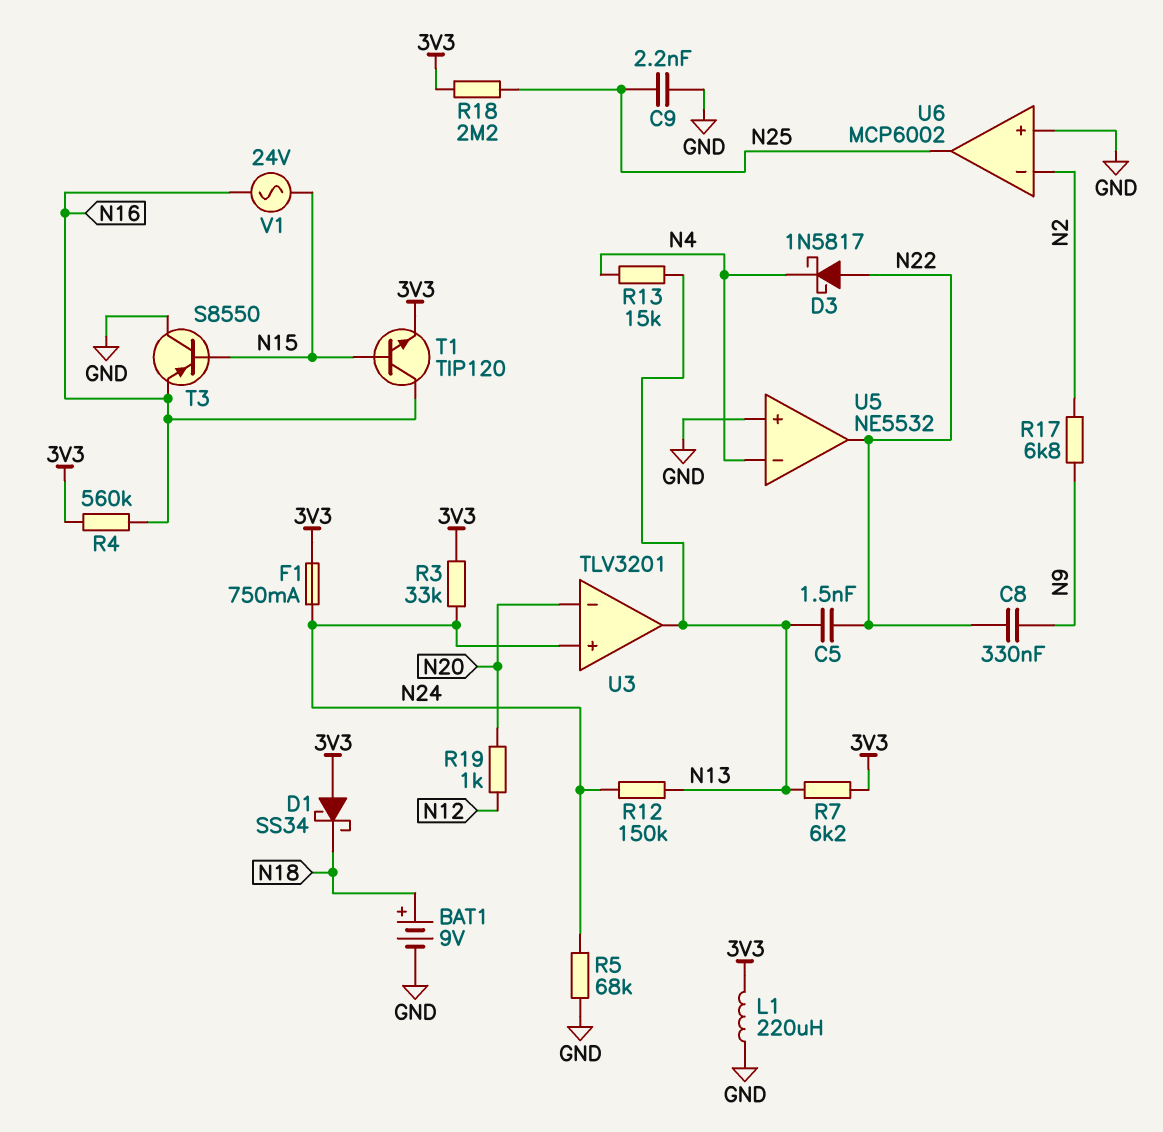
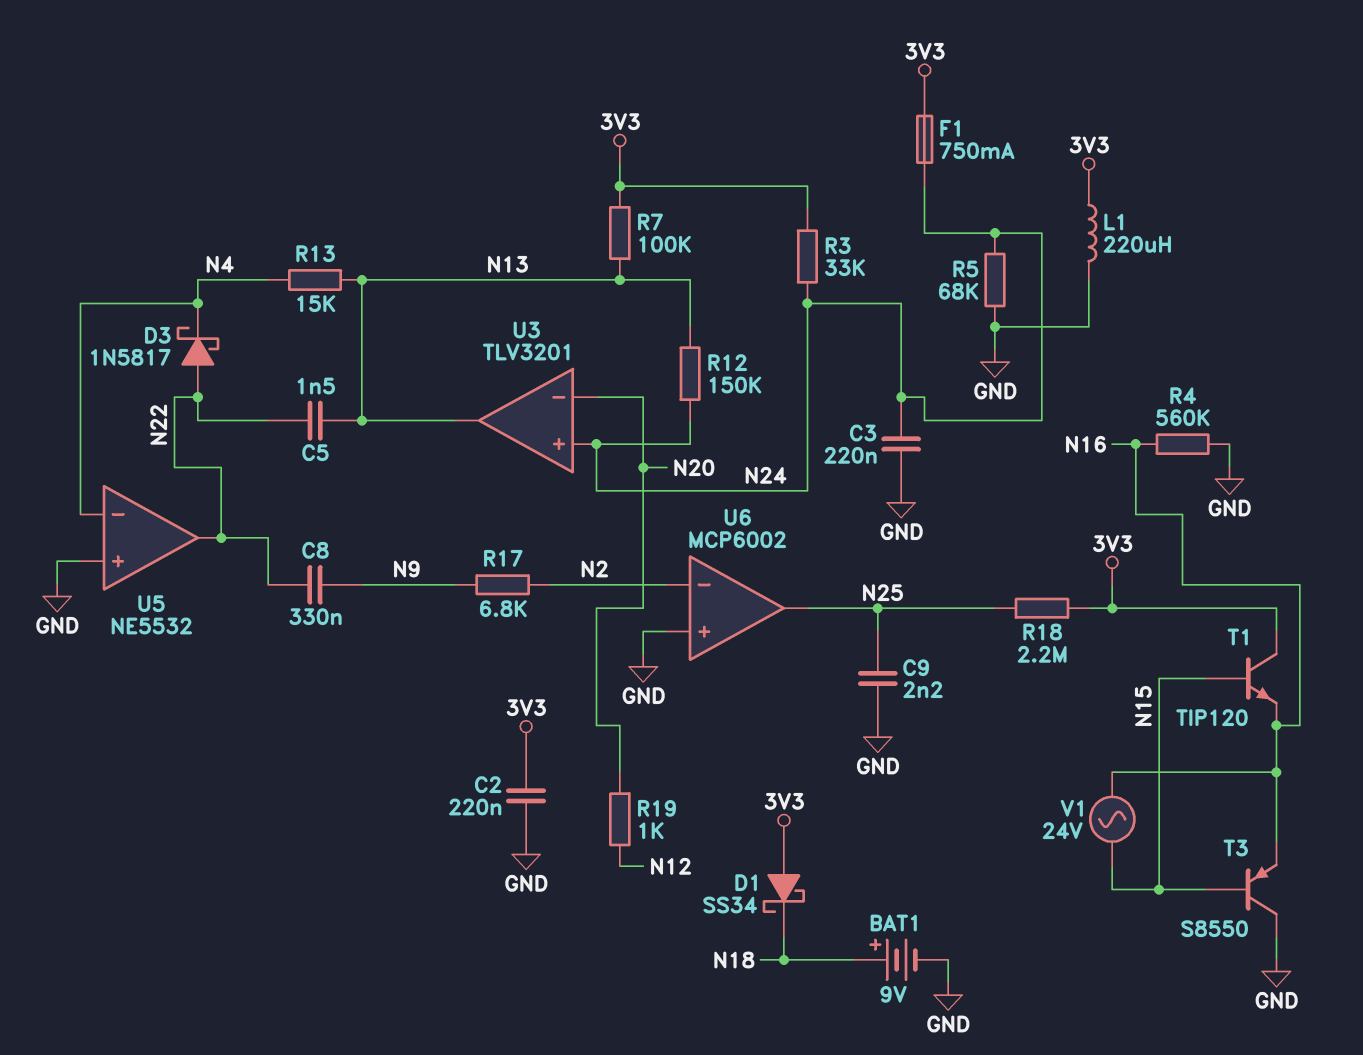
C2: none -> 220nF (3V3, GND)
C3: none -> 220nF (GND, N24)
R4: 560k (3V3, N16) -> 560k (GND, N16)
R7: 6.2k (3V3, N13) -> 100k (3V3, N13)
T1: NPN TIP120 (B N15, C N16, E 3V3) -> NPN TIP120 (B N15, C 3V3, E N16)

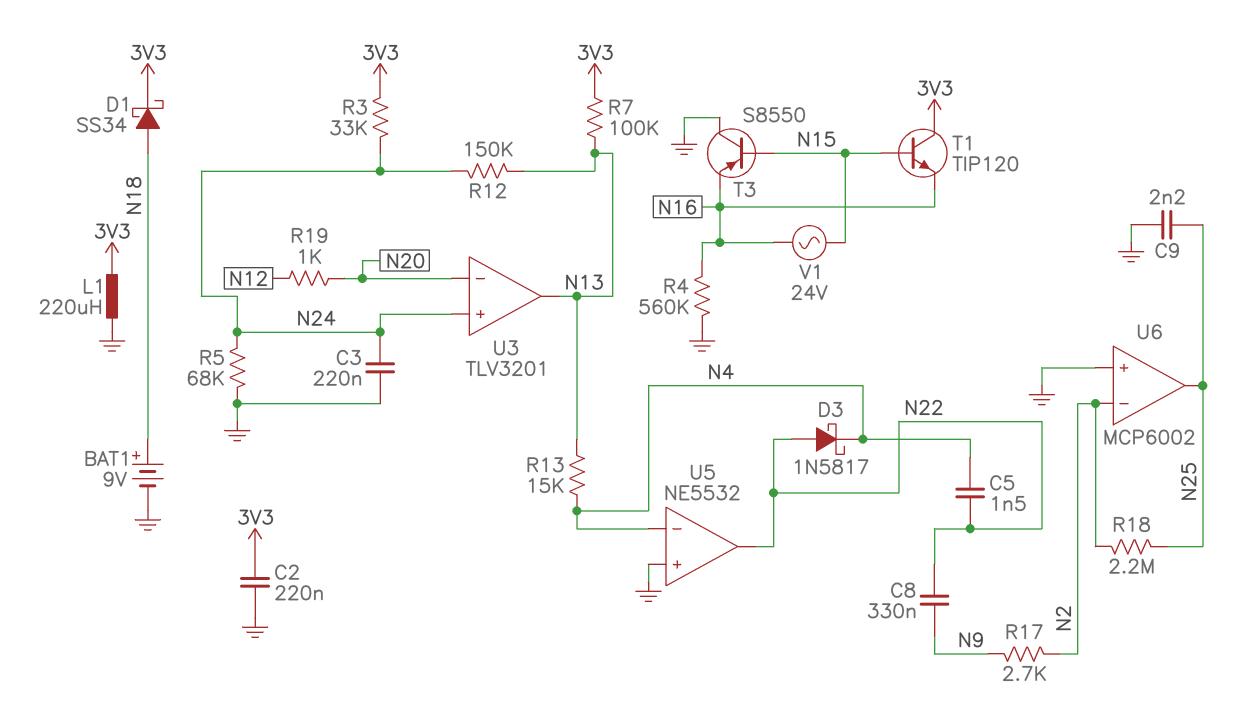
C5: 1.5nF (N13, N22) -> 1.5nF (N4, N22)
D1: schottky SS34 (A 3V3, K N18) -> schottky SS34 (A N18, K 3V3)
F1: 750mA (3V3, N24) -> none
R17: 6.8k (N2, N9) -> 2.7k (N2, N9)
R18: 2.2M (3V3, N25) -> 2.2M (N2, N25)

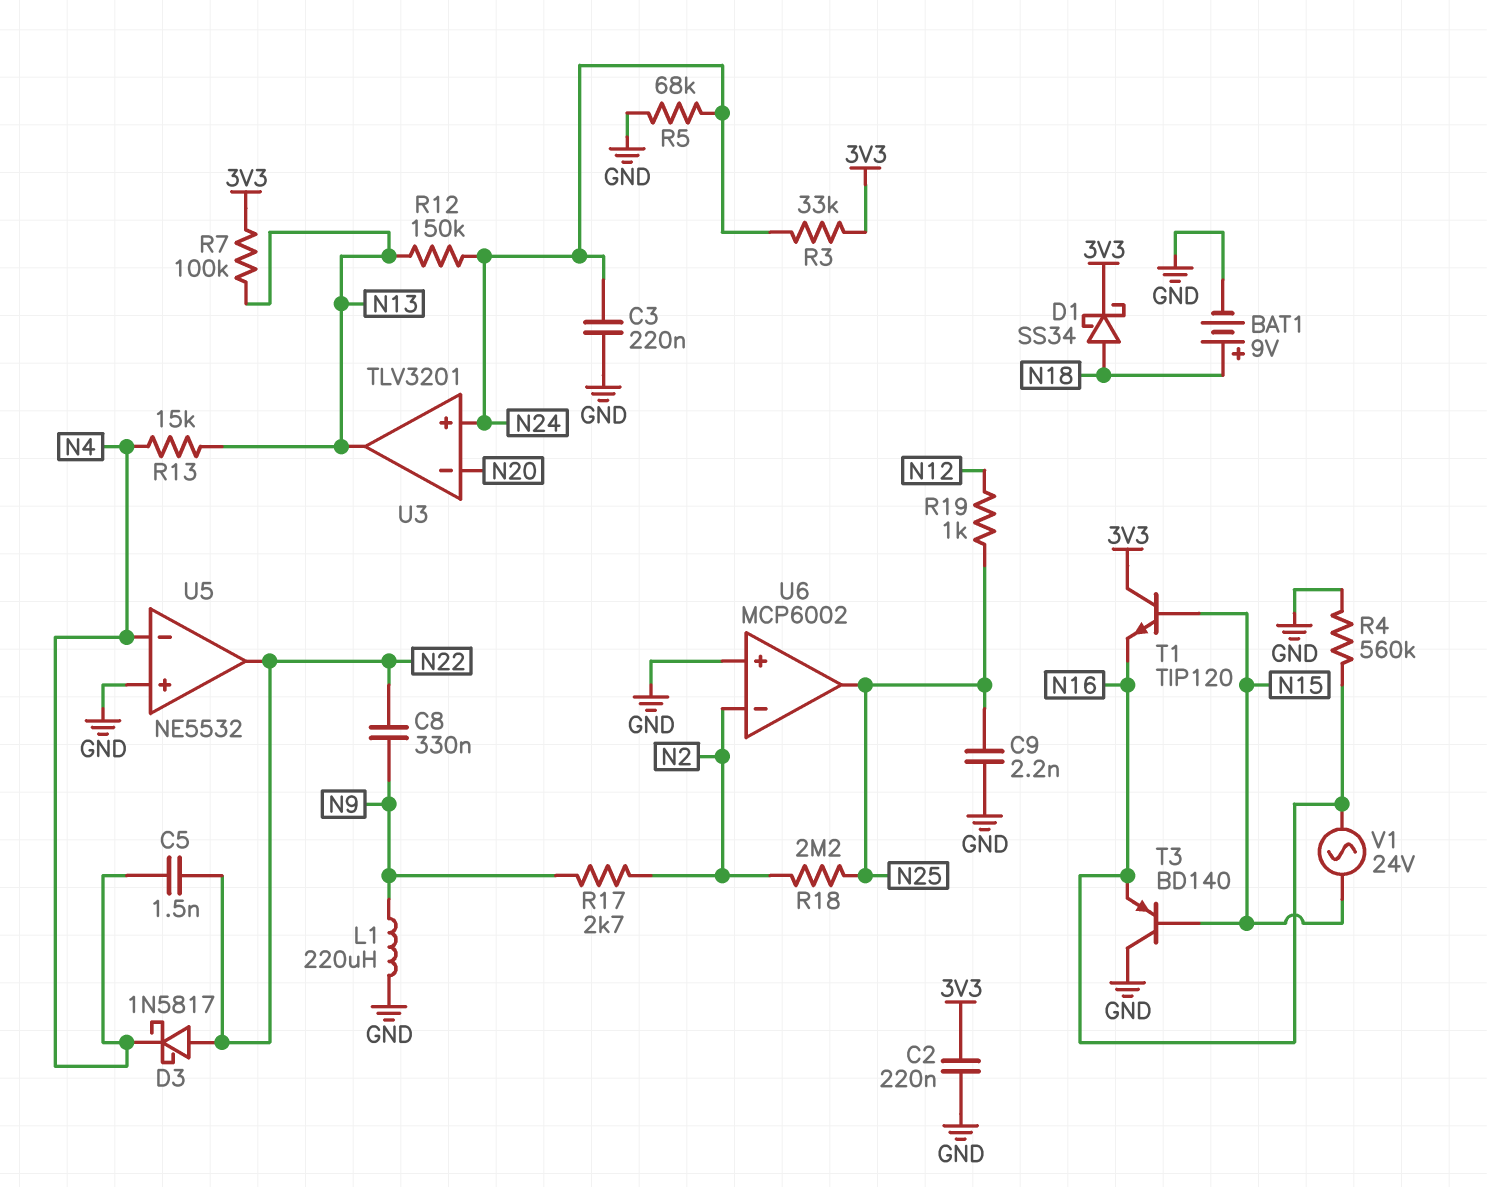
L1: 220uH (3V3, GND) -> 220uH (GND, N9)
R19: 1k (N12, N20) -> 1k (N12, N25)
T3: PNP S8550 (B N15, C GND, E N16) -> PNP BD140 (B N15, C GND, E N16)

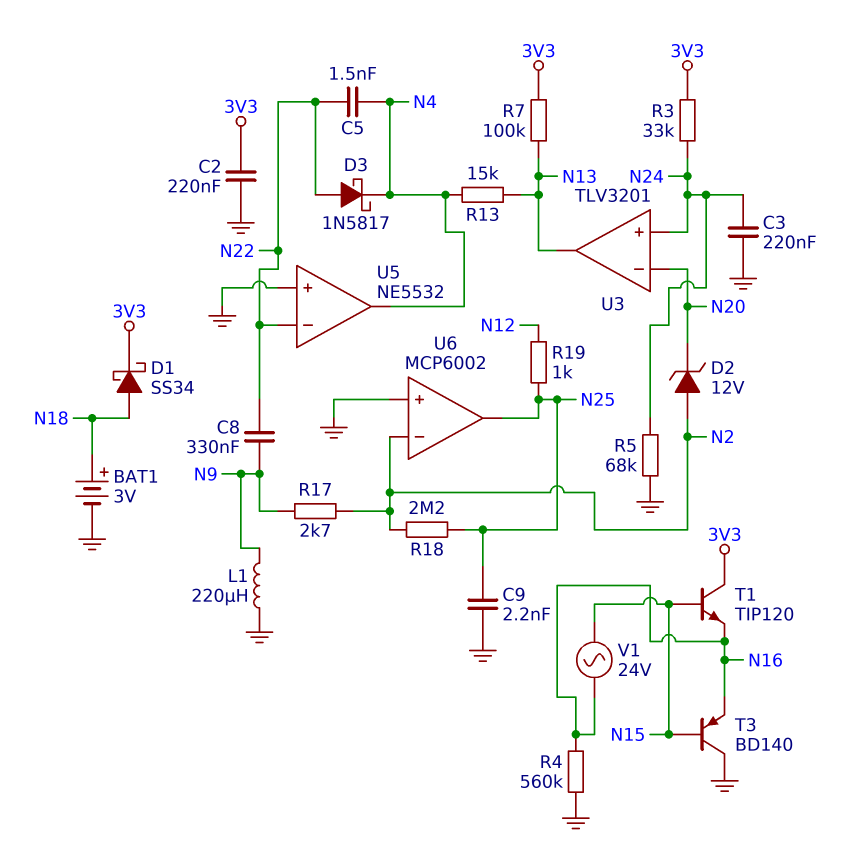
BAT1: 9V (plus N18, minus GND) -> 3V (plus N18, minus GND)
D2: none -> zener 12V (A N2, K N20)
R12: 150k (N13, N24) -> none
U5 pin in-: N4 -> N22
U5 pin out: N22 -> N4

